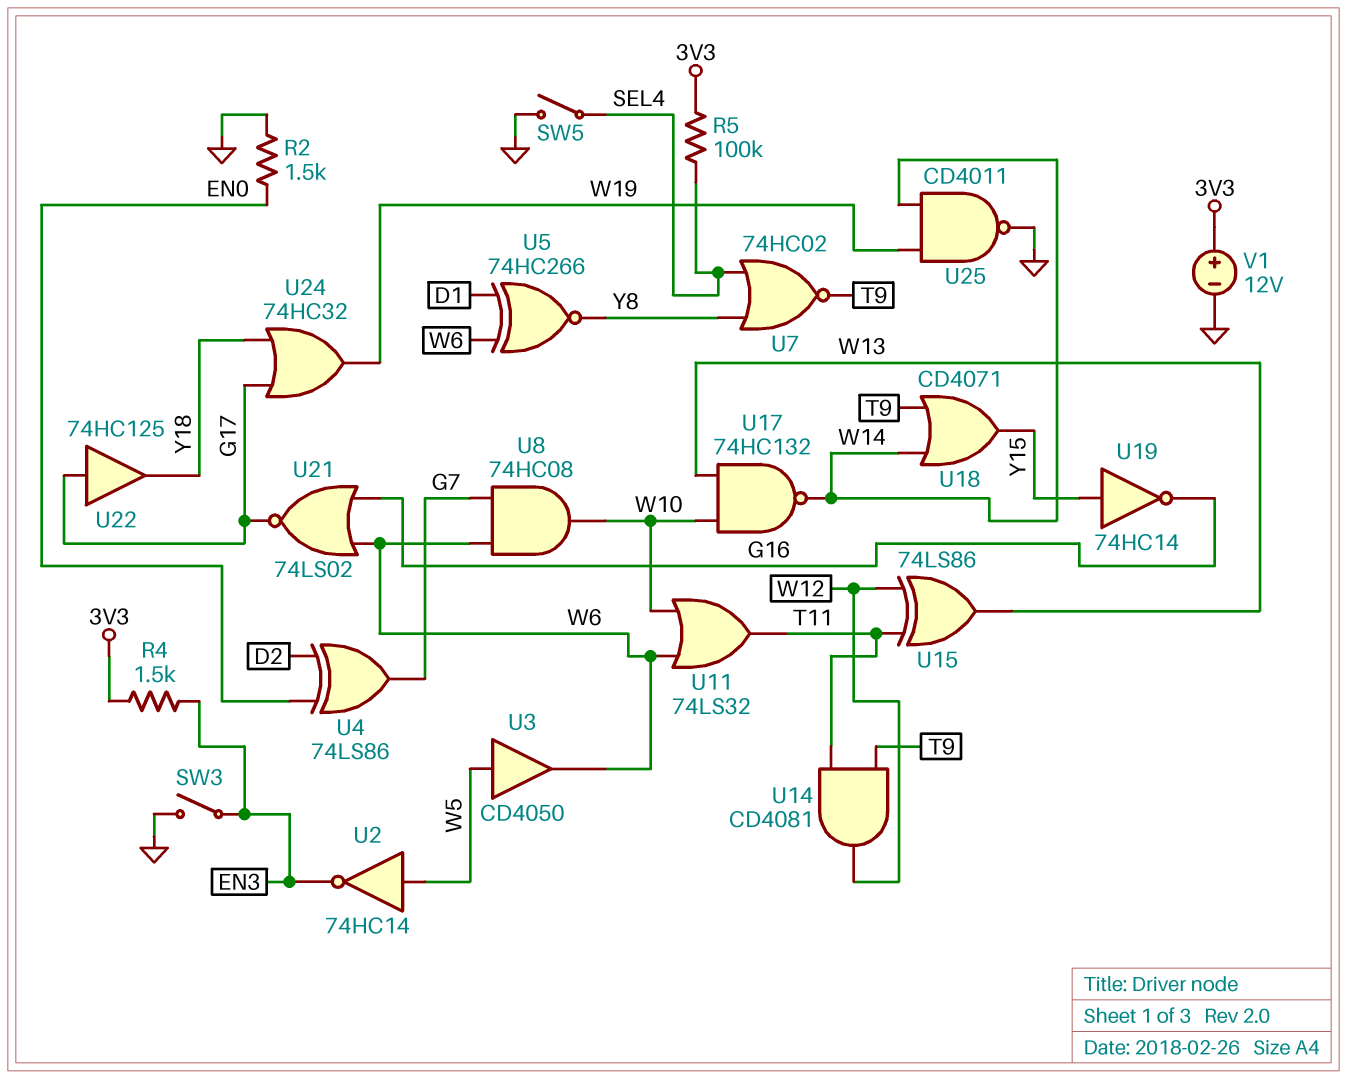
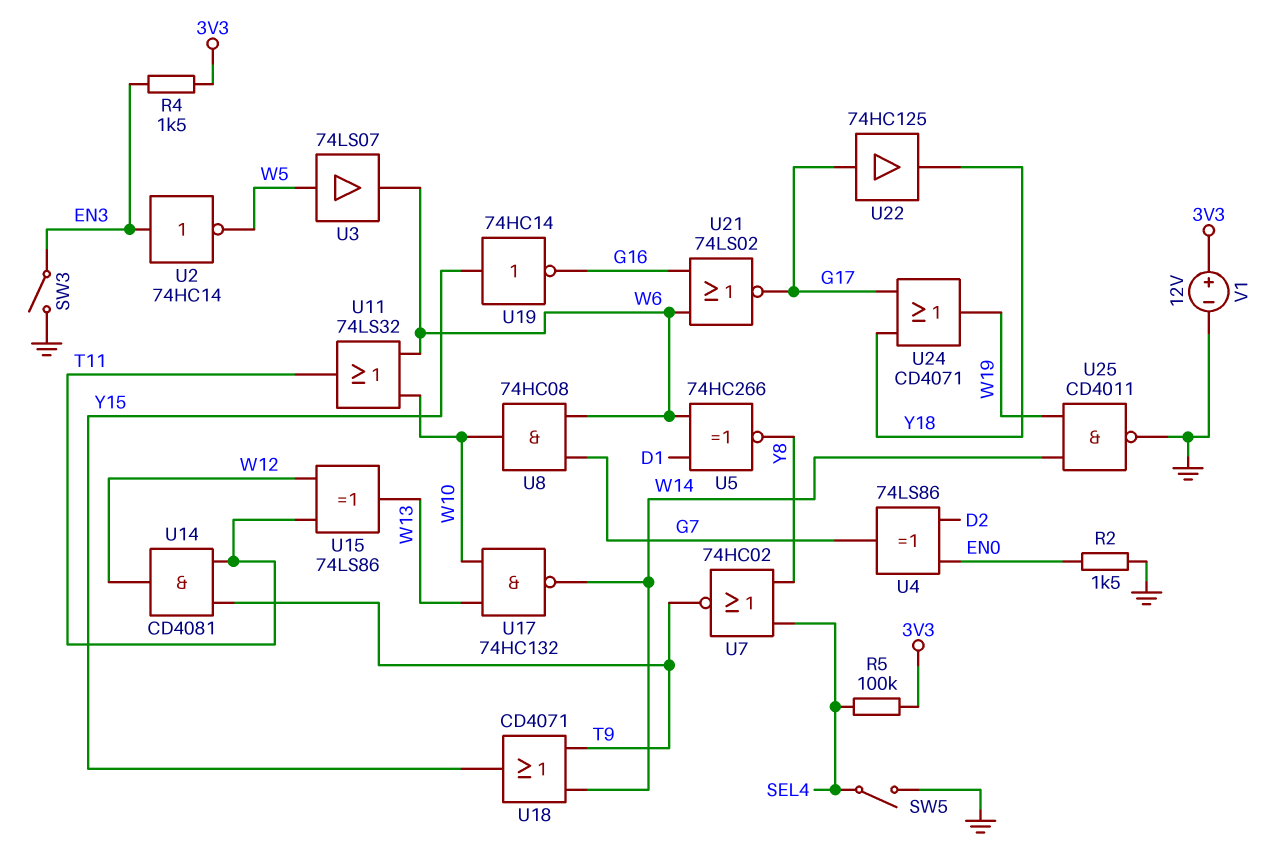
U2: NOT 74HC14 (in W5, out EN3) -> NOT 74HC14 (in EN3, out W5)
U3: buffer CD4050 (in W5, out W6) -> buffer 74LS07 (in W5, out W6)
U24: OR 74HC32 (in G17, in Y18, out W19) -> OR CD4071 (in G17, in Y18, out W19)

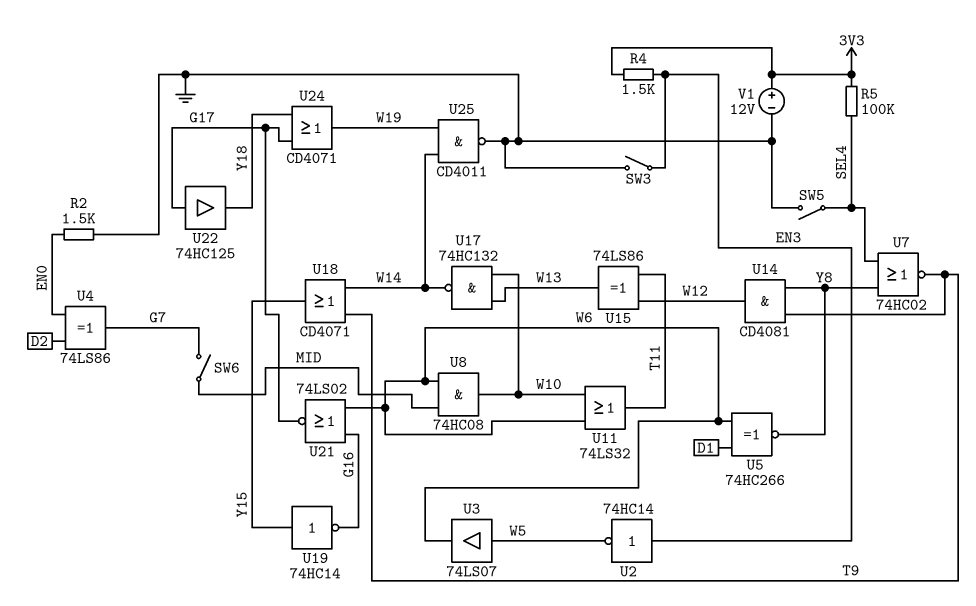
SW6: none -> switch (G7, MID)
U8: AND 74HC08 (in G7, in W6, out W10) -> AND 74HC08 (in MID, in W6, out W10)
U14: AND CD4081 (in T9, in T11, out W12) -> AND CD4081 (in T9, in Y8, out W12)

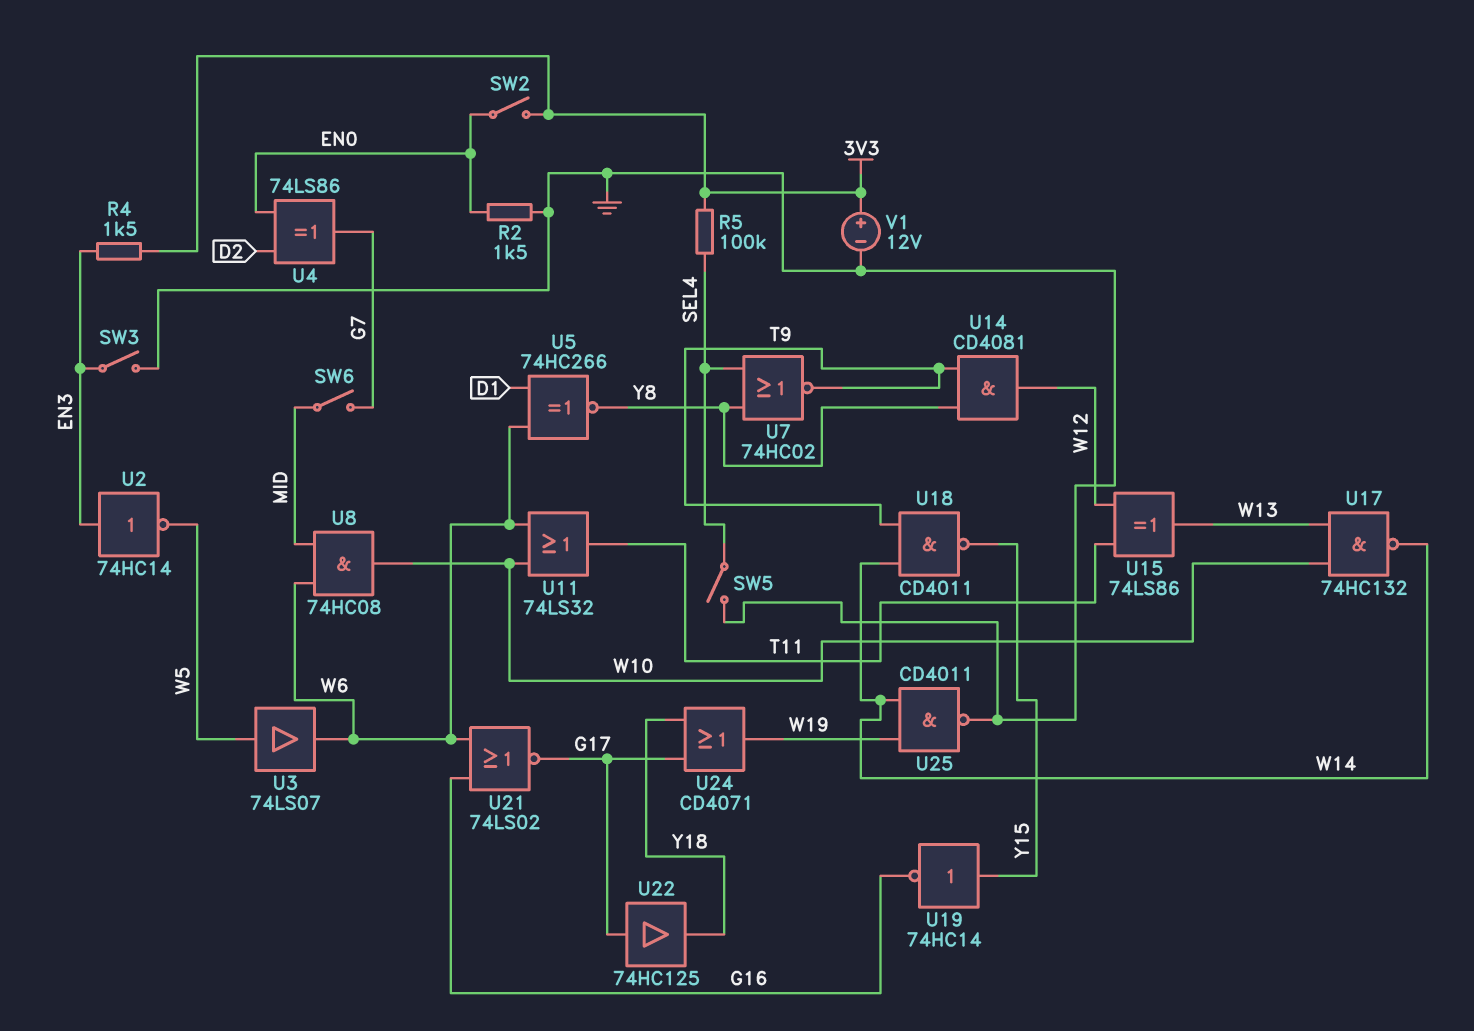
SW2: none -> switch (3V3, EN0)
U18: OR CD4071 (in T9, in W14, out Y15) -> NAND CD4011 (in T9, in W14, out Y15)

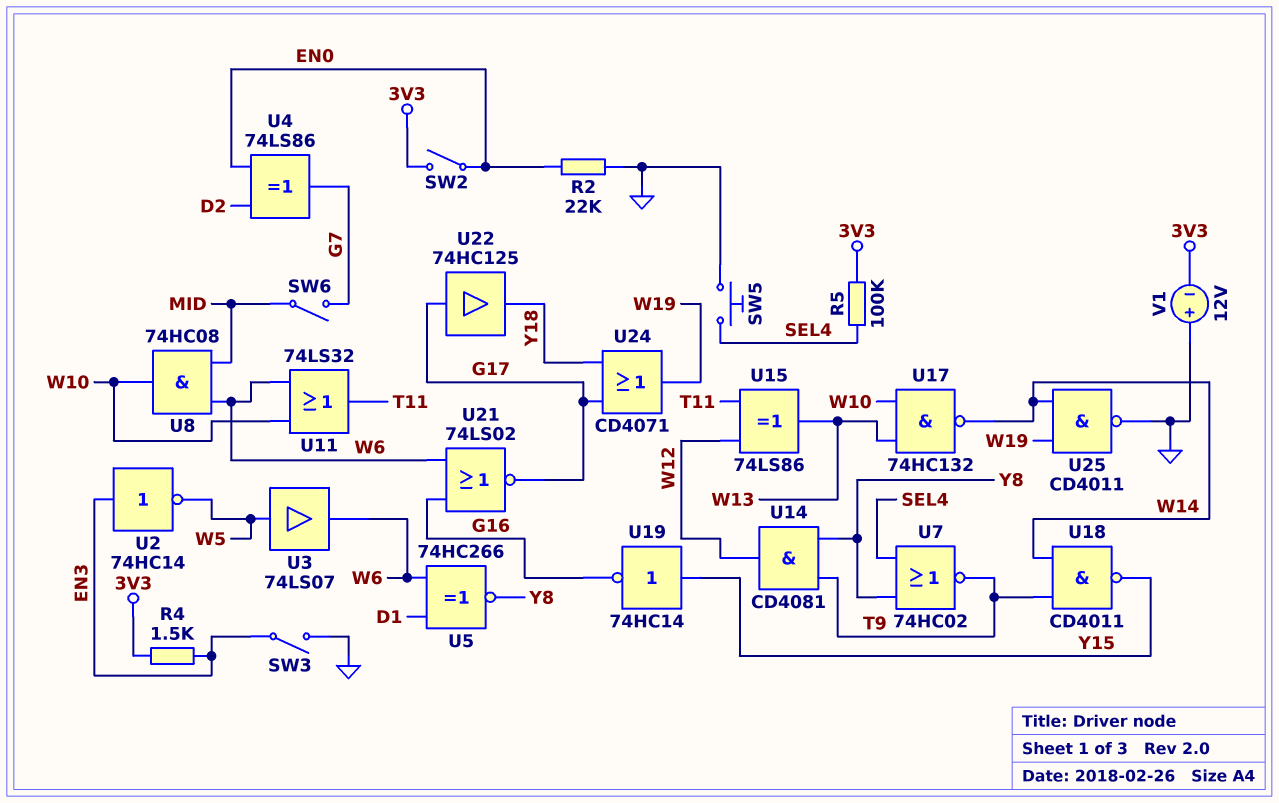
R2: 1.5k (EN0, GND) -> 22k (EN0, GND)
SW5: switch (GND, SEL4) -> button (GND, SEL4)
V1: 12V (plus 3V3, minus GND) -> 12V (plus GND, minus 3V3)

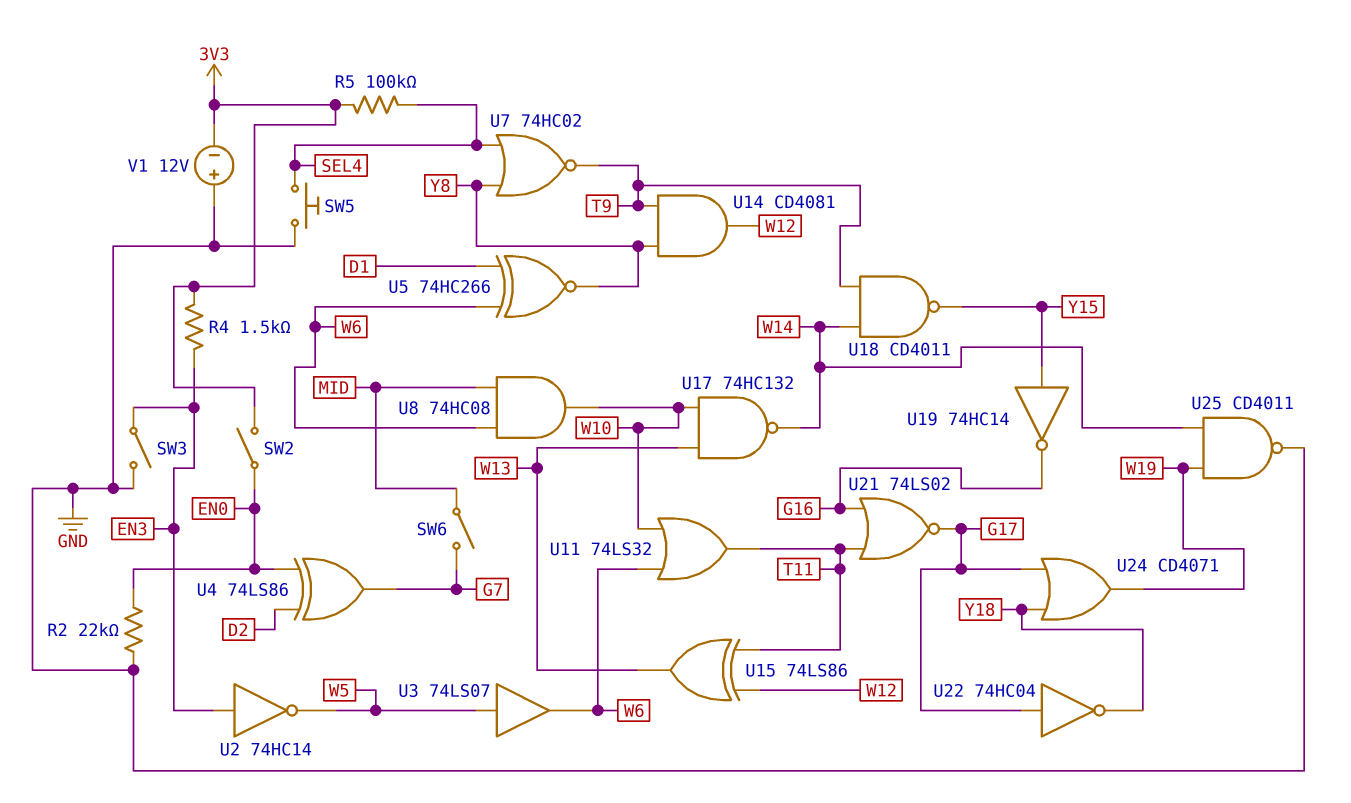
U21: NOR 74LS02 (in G16, in W6, out G17) -> NOR 74LS02 (in G16, in T11, out G17)
U22: buffer 74HC125 (in G17, out Y18) -> NOT 74HC04 (in G17, out Y18)

